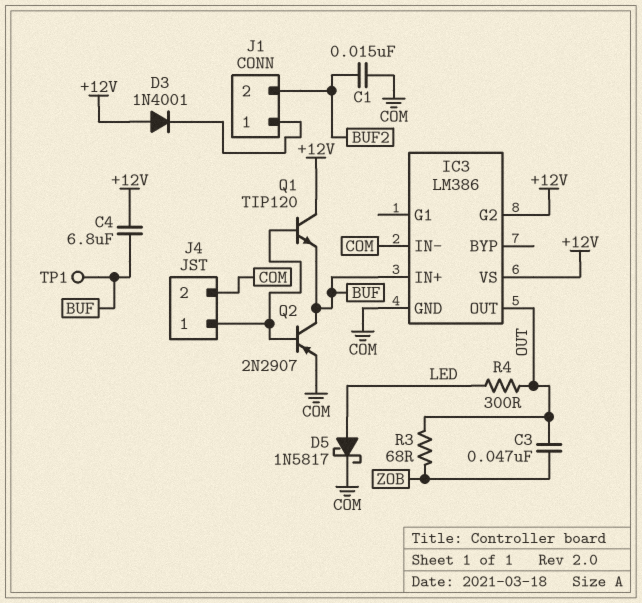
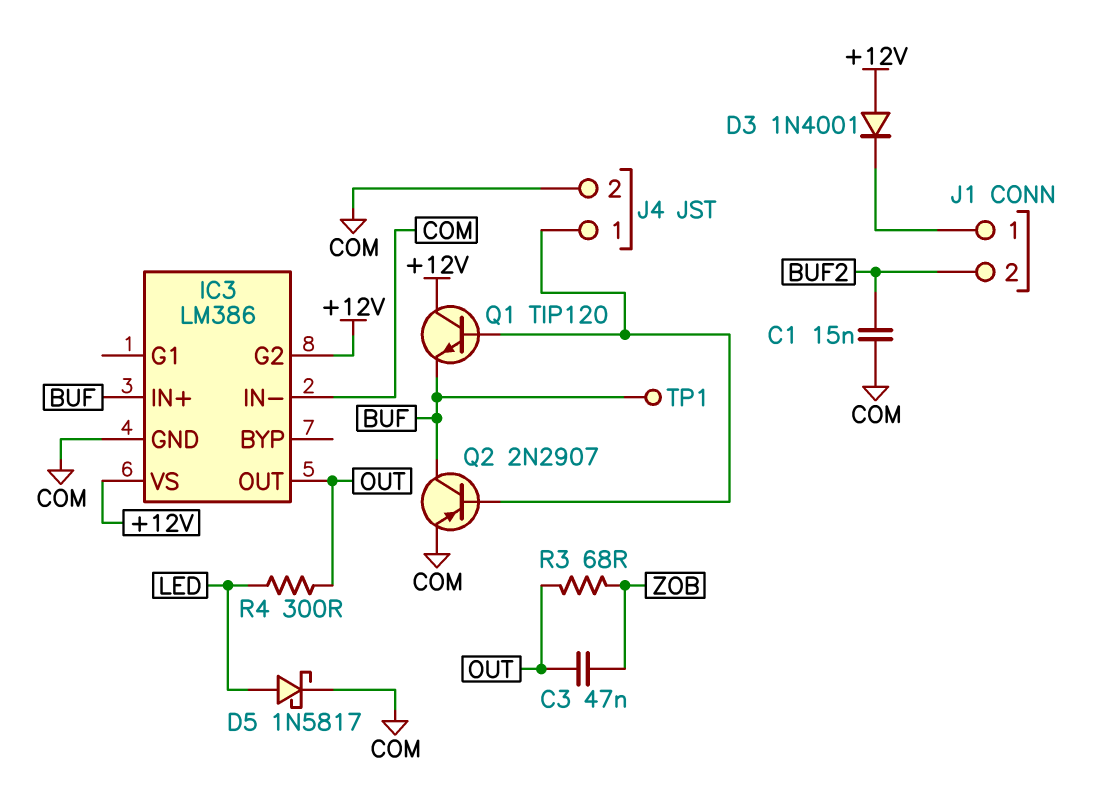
C4: 6.8uF (+12V, BUF) -> none

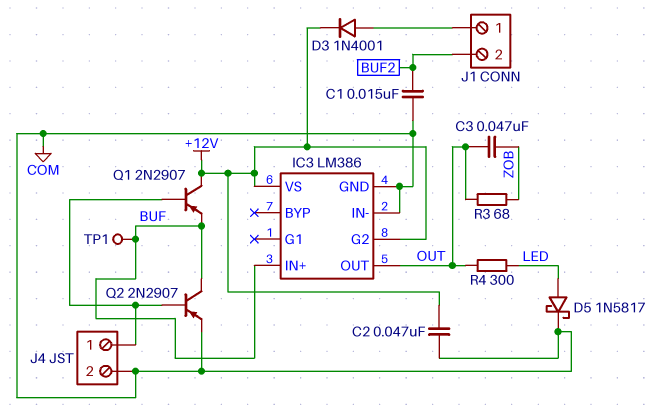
C2: none -> 47nF (+12V, COM)
D3: diode 1N4001 (A +12V, K J1/1) -> diode 1N4001 (A J1/1, K +12V)
Q1: NPN TIP120 (B J4/1, C +12V, E BUF) -> PNP 2N2907 (B J4/1, C +12V, E BUF)

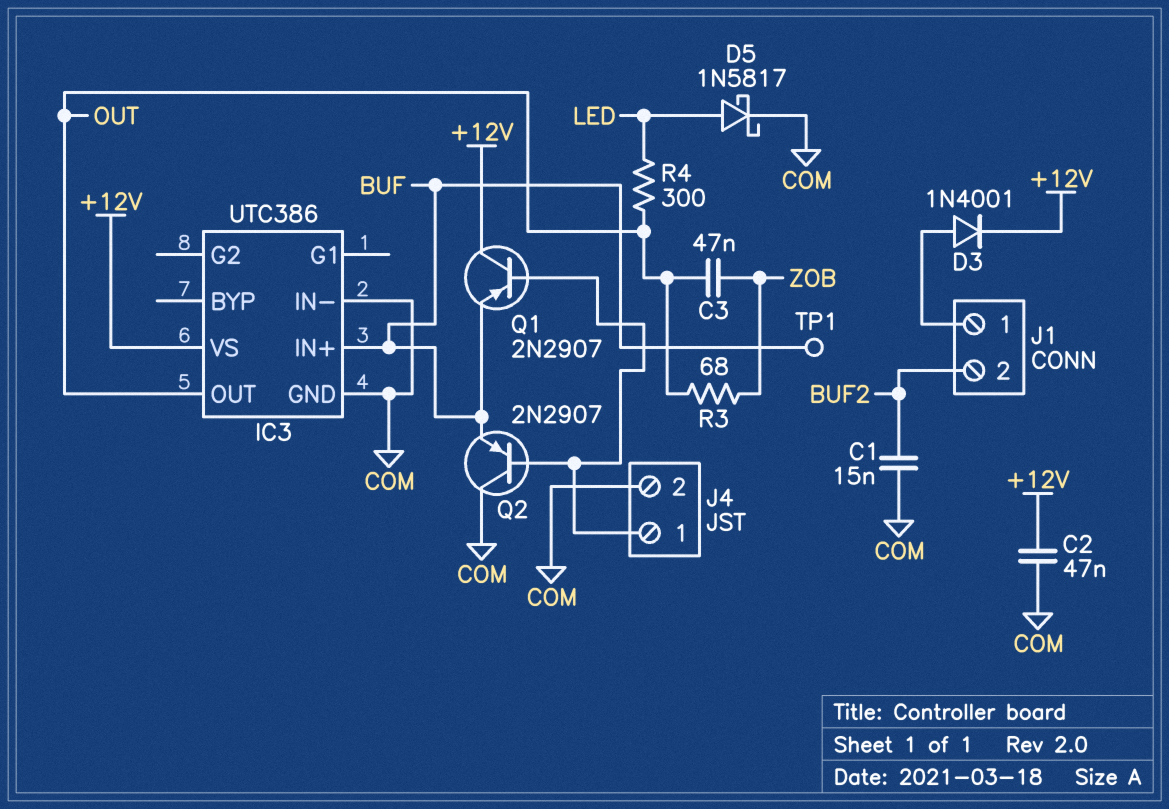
IC3: LM386 -> UTC386
IC3 pin G2: +12V -> none
Q2: PNP 2N2907 (B J4/1, C BUF, E COM) -> PNP 2N2907 (B J4/1, C COM, E BUF)

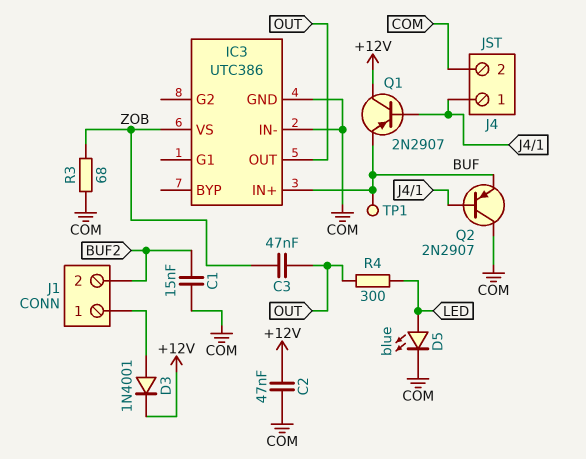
D5: schottky 1N5817 (A LED, K COM) -> LED blue (A LED, K COM)
IC3 pin VS: +12V -> ZOB
R3: 68 (OUT, ZOB) -> 68 (COM, ZOB)

